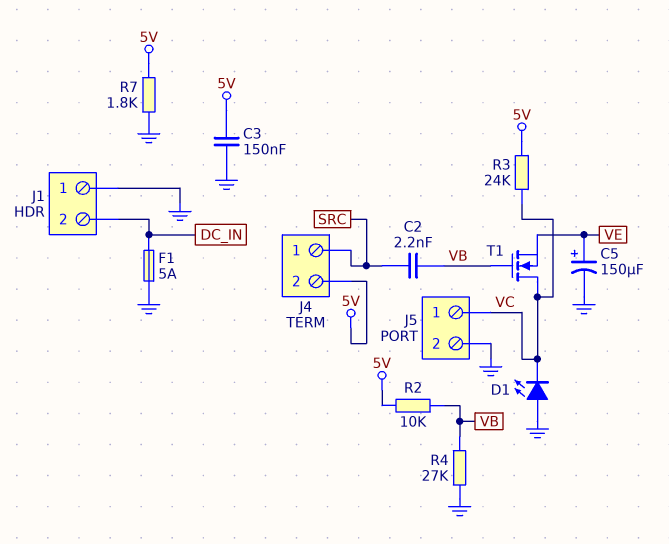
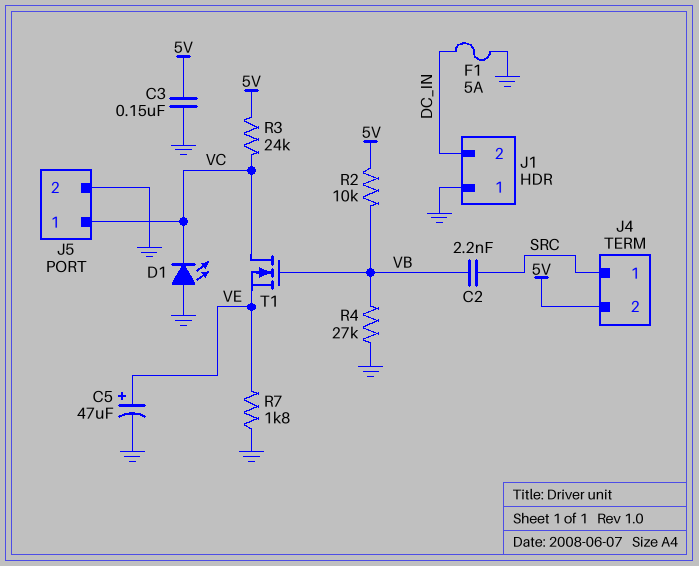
C5: 150uF (plus VE, minus GND) -> 47uF (plus VE, minus GND)
R7: 1.8k (5V, GND) -> 1.8k (GND, VE)

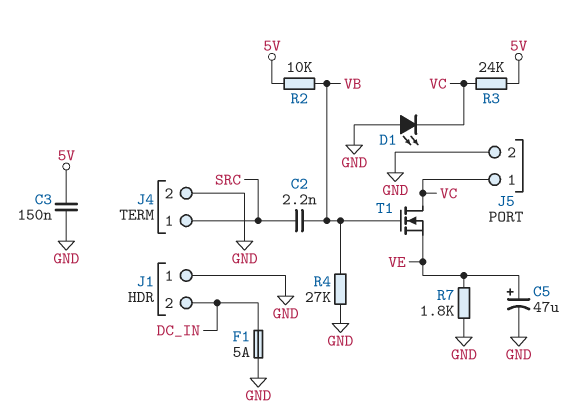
J4 pin 2: 5V -> GND

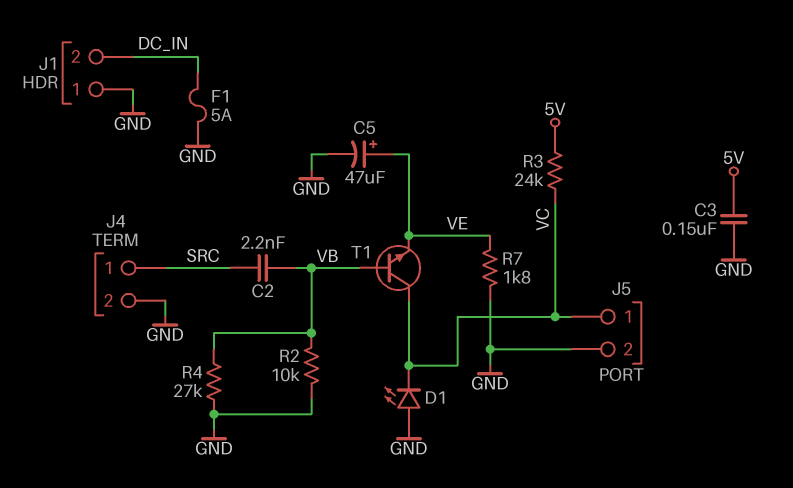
R2: 10k (5V, VB) -> 10k (GND, VB)
T1: NMOS (G VB, D VC, S VE) -> NPN (B VB, C VC, E VE)

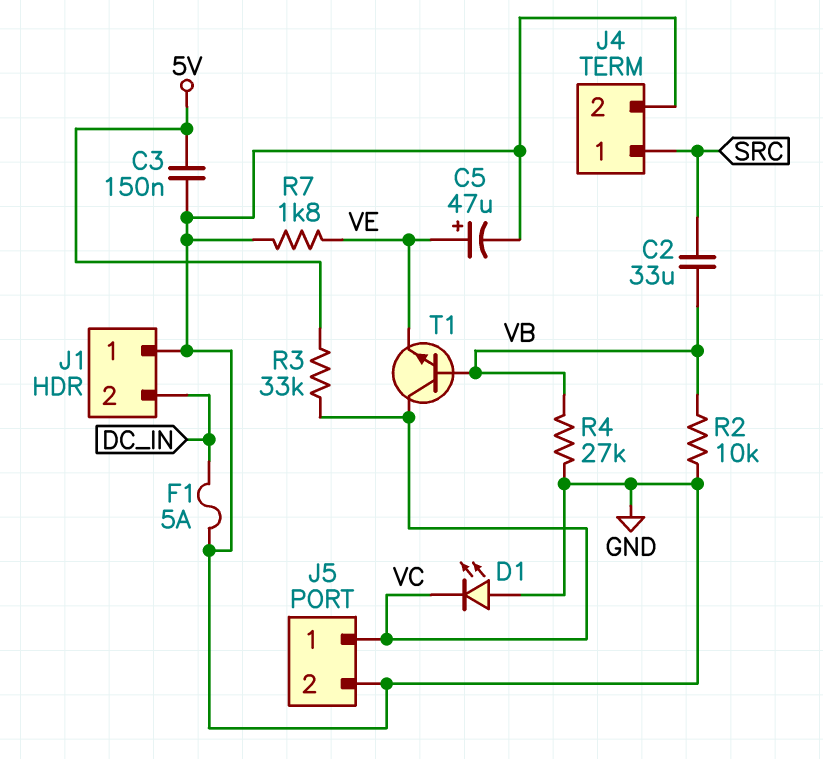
C2: 2.2nF (SRC, VB) -> 33uF (SRC, VB)
R3: 24k (5V, VC) -> 33k (5V, VC)

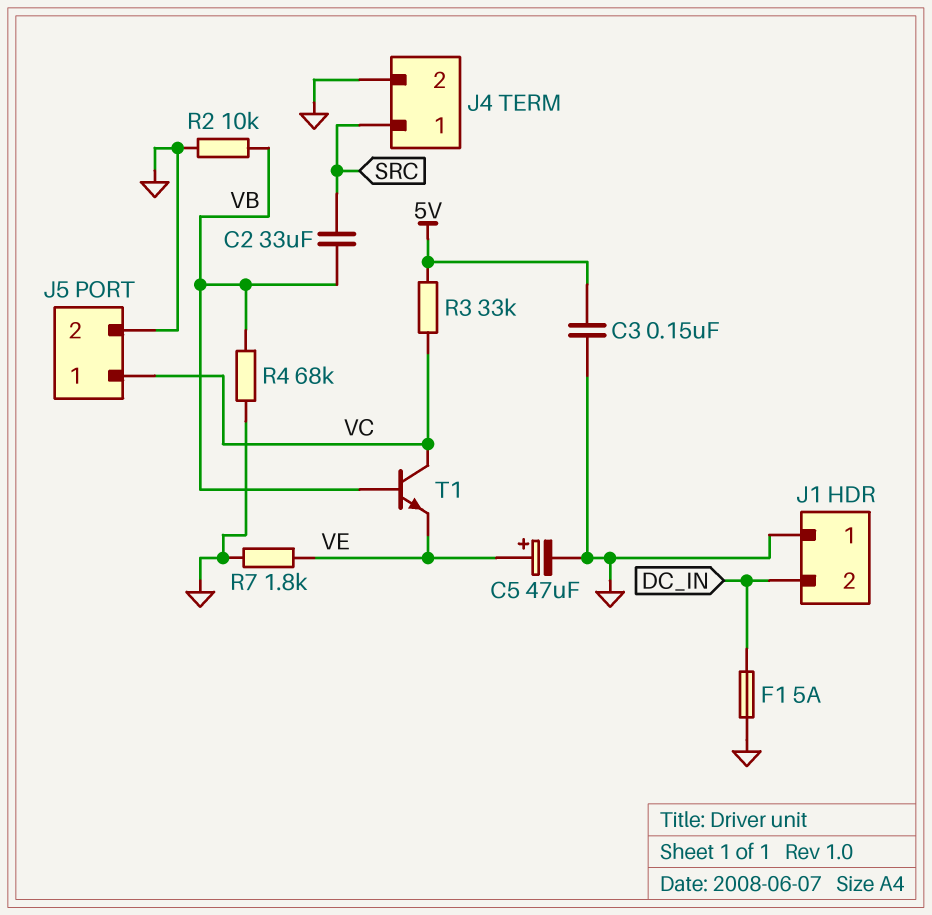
D1: LED (A GND, K VC) -> none
R4: 27k (GND, VB) -> 68k (GND, VB)

